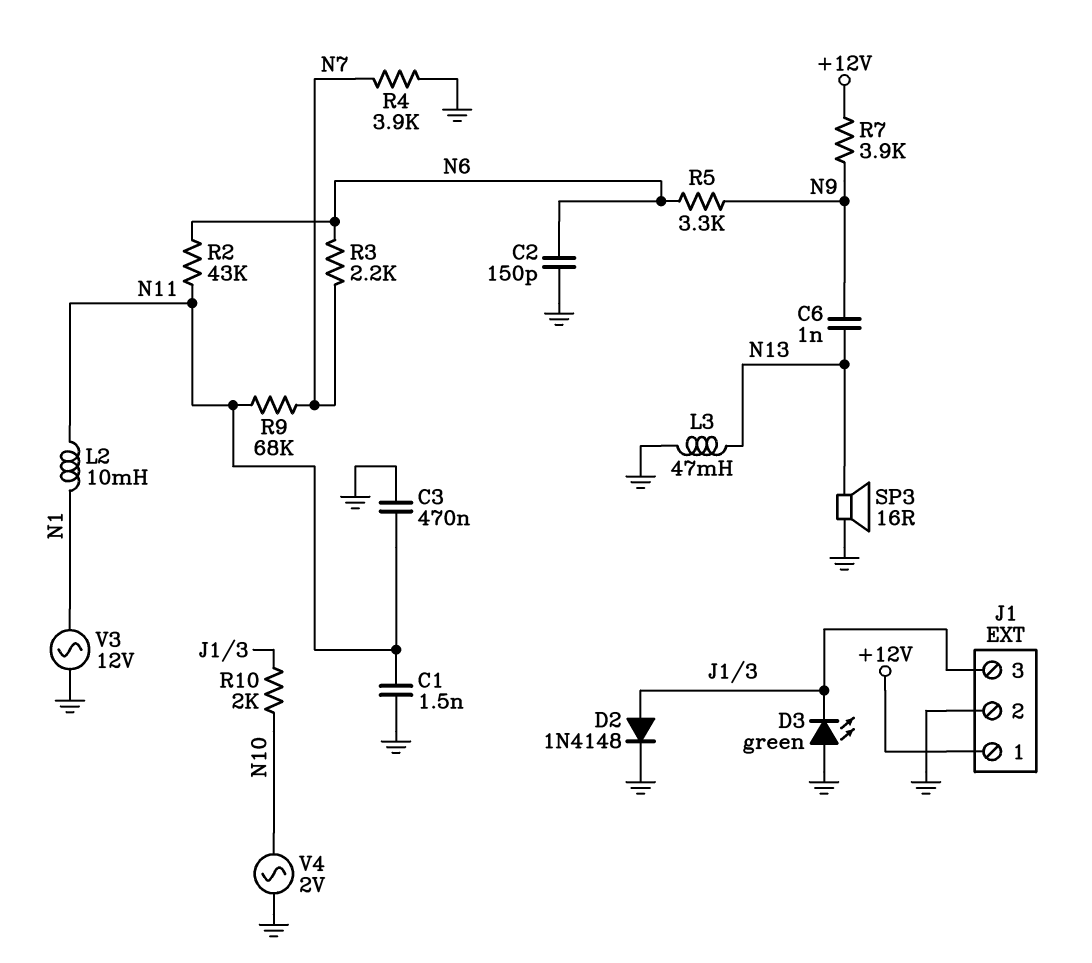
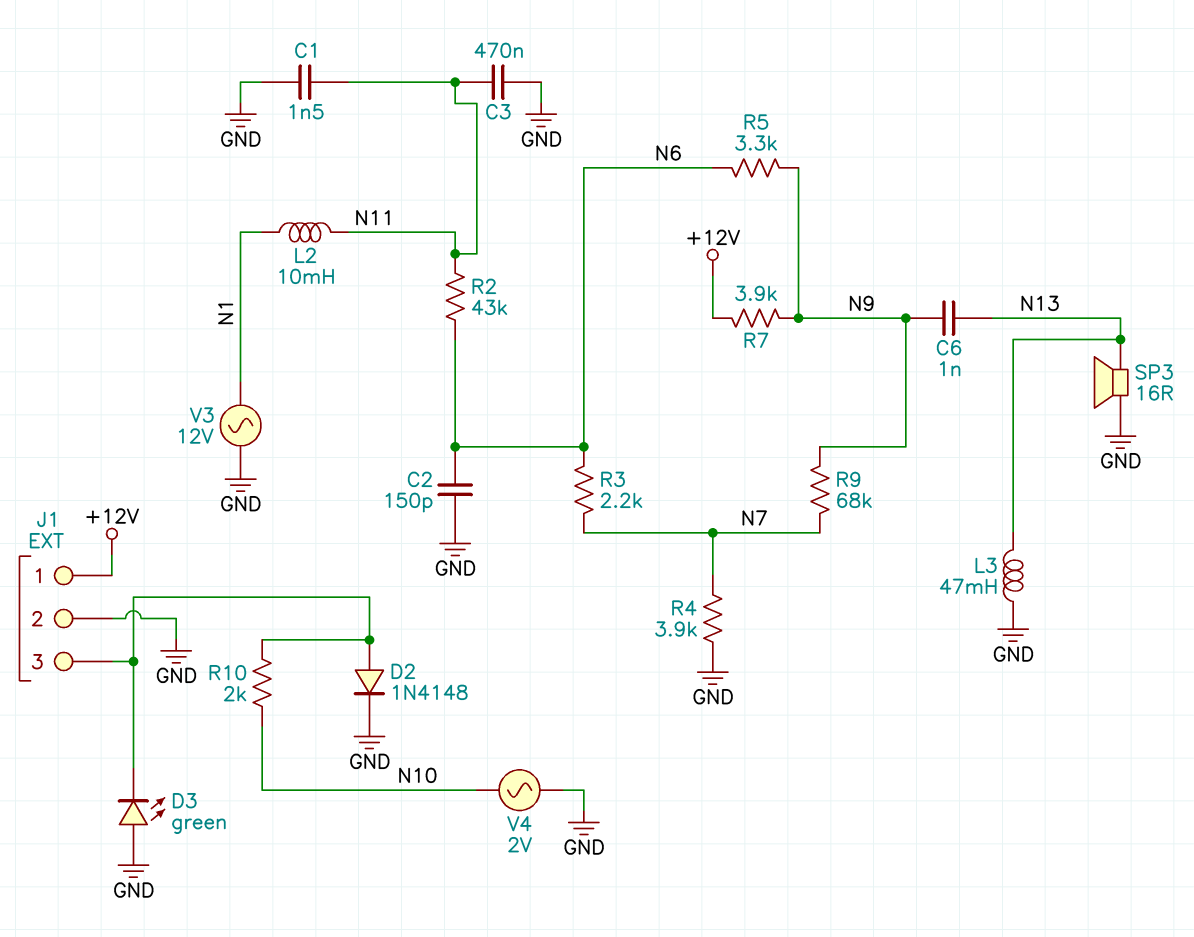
R9: 68k (N7, N11) -> 68k (N7, N9)

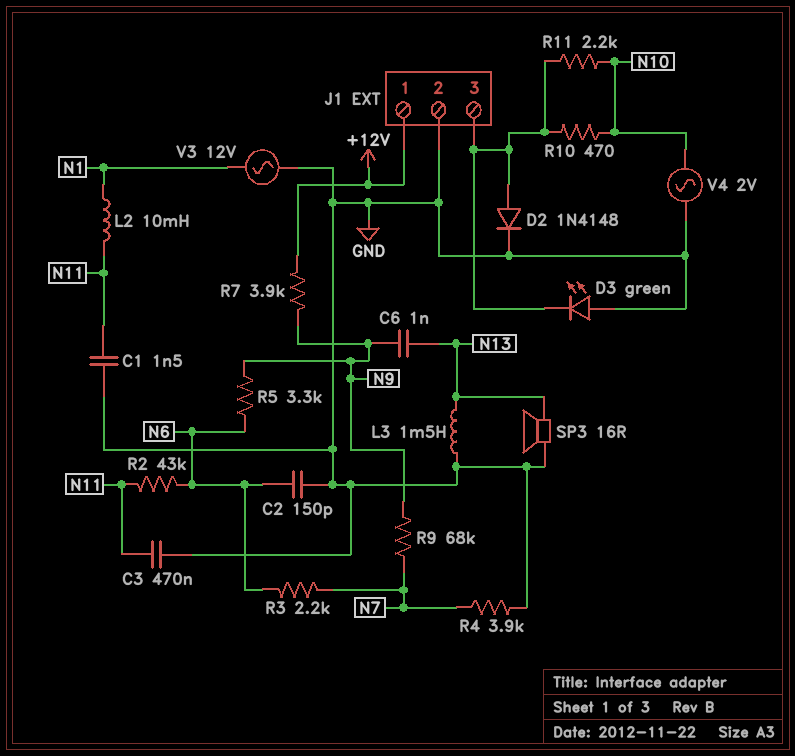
L3: 47mH (GND, N13) -> 1.5mH (GND, N13)
R10: 2k (J1/3, N10) -> 470 (J1/3, N10)
R11: none -> 2.2k (J1/3, N10)

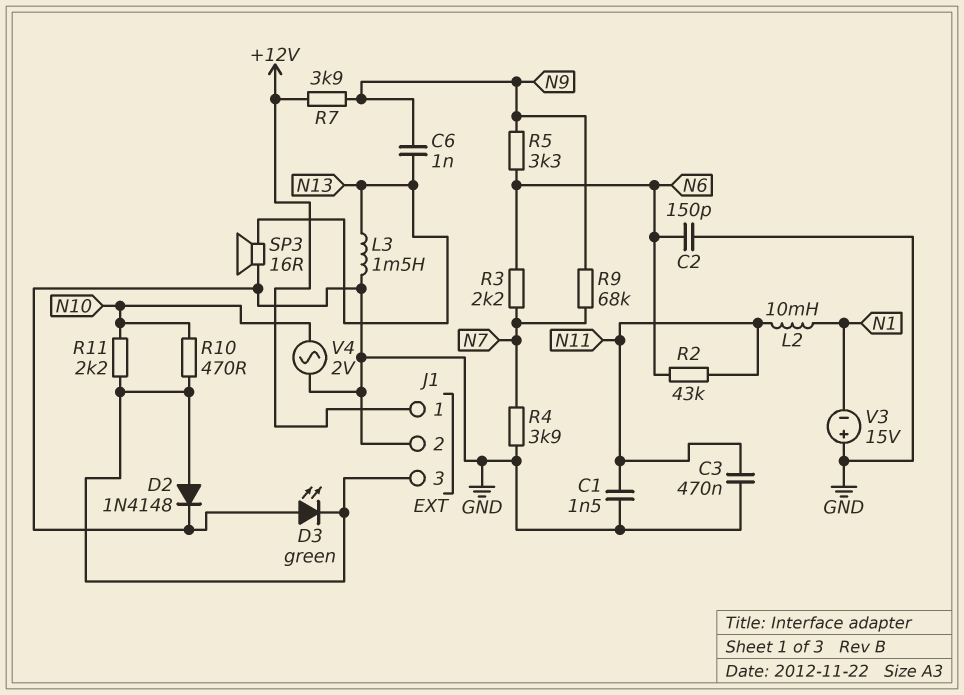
V3: AC 12V (GND, N1) -> 15V (plus GND, minus N1)

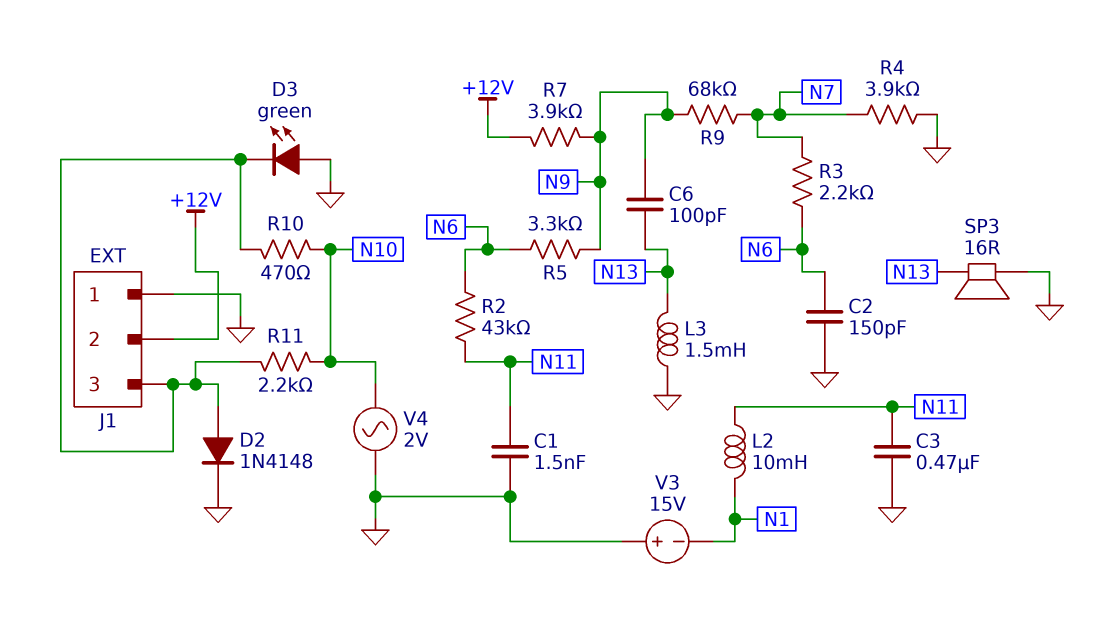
C6: 1nF (N9, N13) -> 100pF (N9, N13)
J1 pin 1: +12V -> GND
J1 pin 2: GND -> +12V

